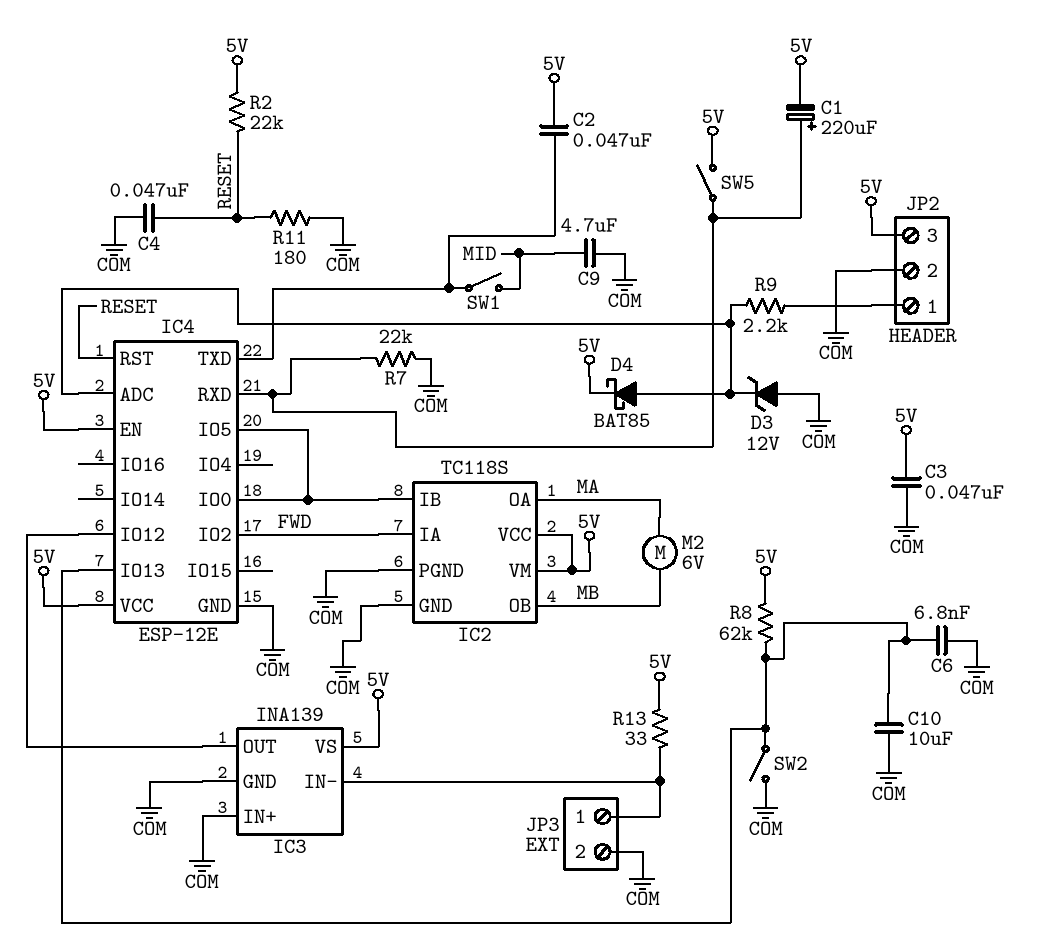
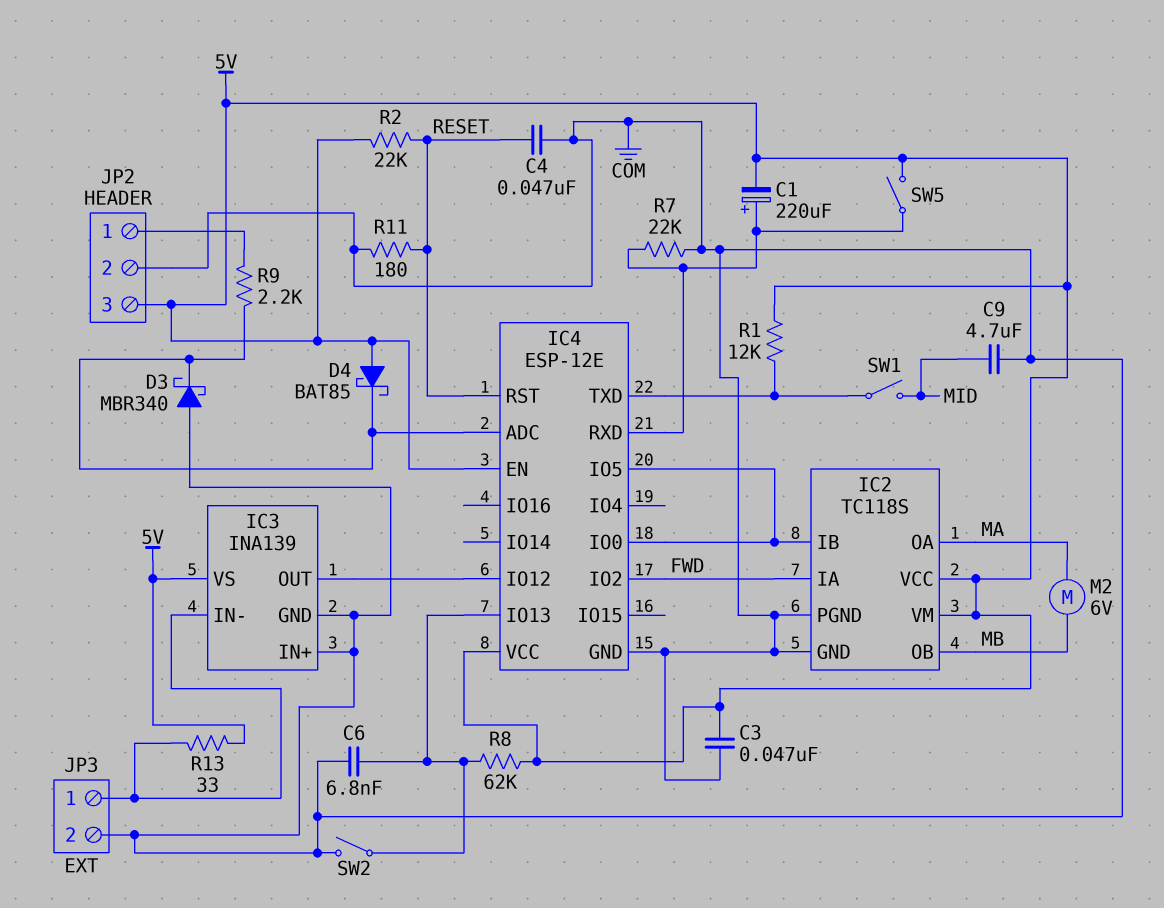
C2: 47nF (5V, IC4/TXD) -> none
C10: 10uF (COM, IC4/IO13) -> none
D3: zener 12V (A COM, K IC4/ADC) -> schottky MBR340 (A COM, K IC4/ADC)
D4: schottky BAT85 (A IC4/ADC, K 5V) -> schottky BAT85 (A 5V, K IC4/ADC)
R1: none -> 12k (5V, IC4/TXD)

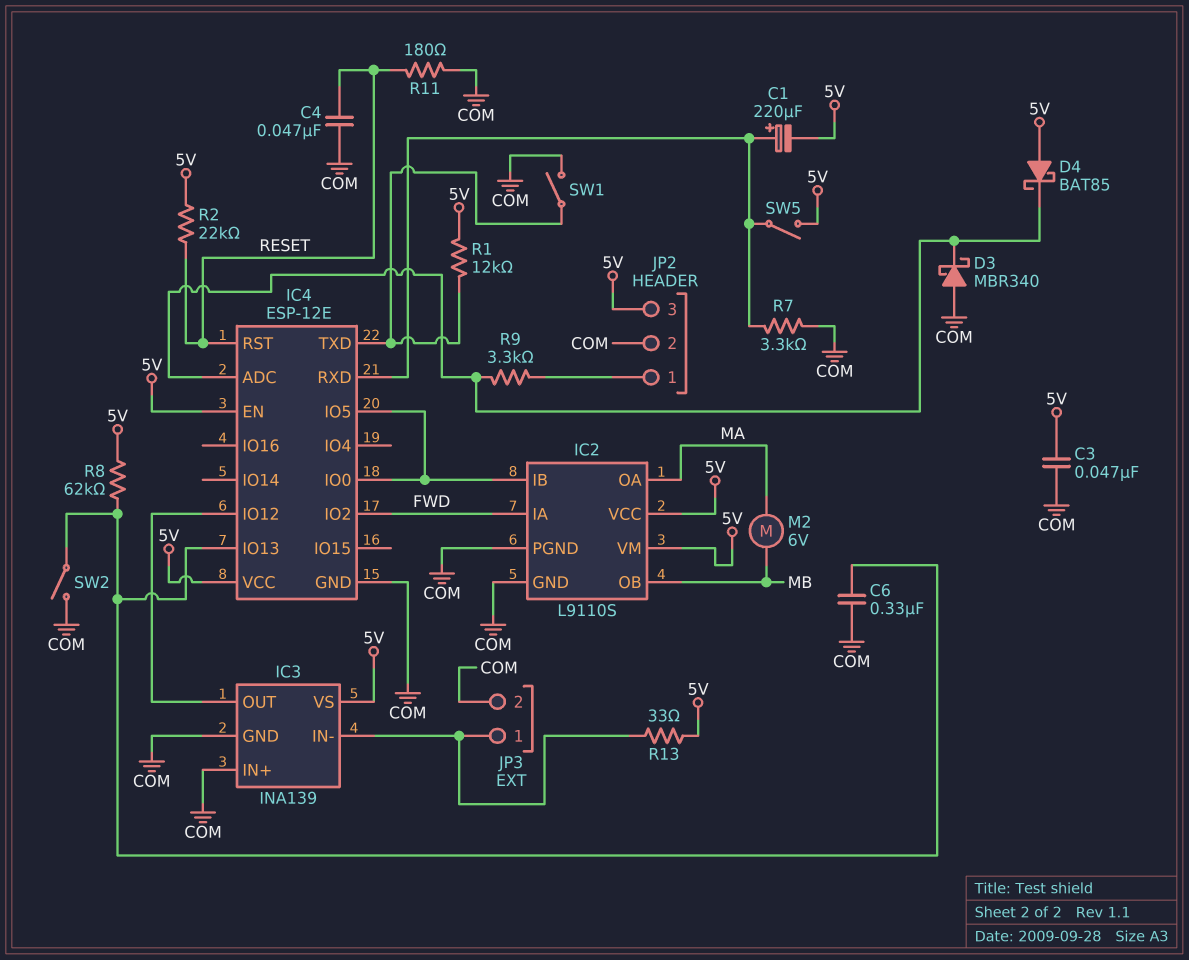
C6: 6.8nF (COM, IC4/IO13) -> 330nF (COM, IC4/IO13)
C9: 4.7uF (COM, MID) -> none
IC2: TC118S -> L9110S
R7: 22k (COM, IC4/RXD) -> 3.3k (COM, IC4/RXD)
R9: 2.2k (IC4/ADC, JP2/1) -> 3.3k (IC4/ADC, JP2/1)
SW1: switch (IC4/TXD, MID) -> switch (COM, IC4/TXD)

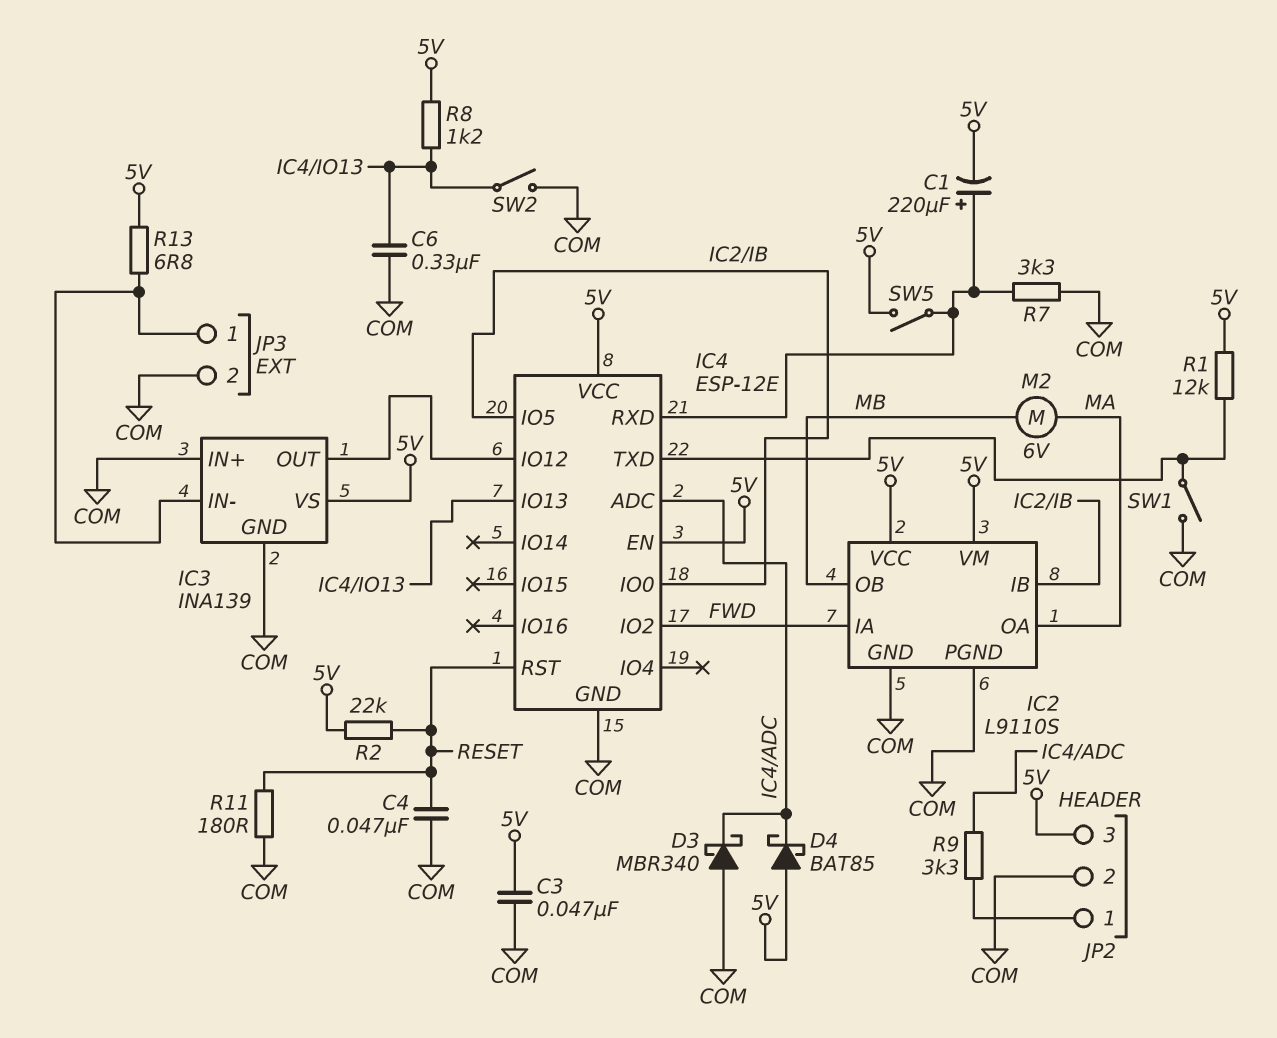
R8: 62k (5V, IC4/IO13) -> 1.2k (5V, IC4/IO13)
R13: 33 (5V, IC3/IN-) -> 6.8 (5V, IC3/IN-)

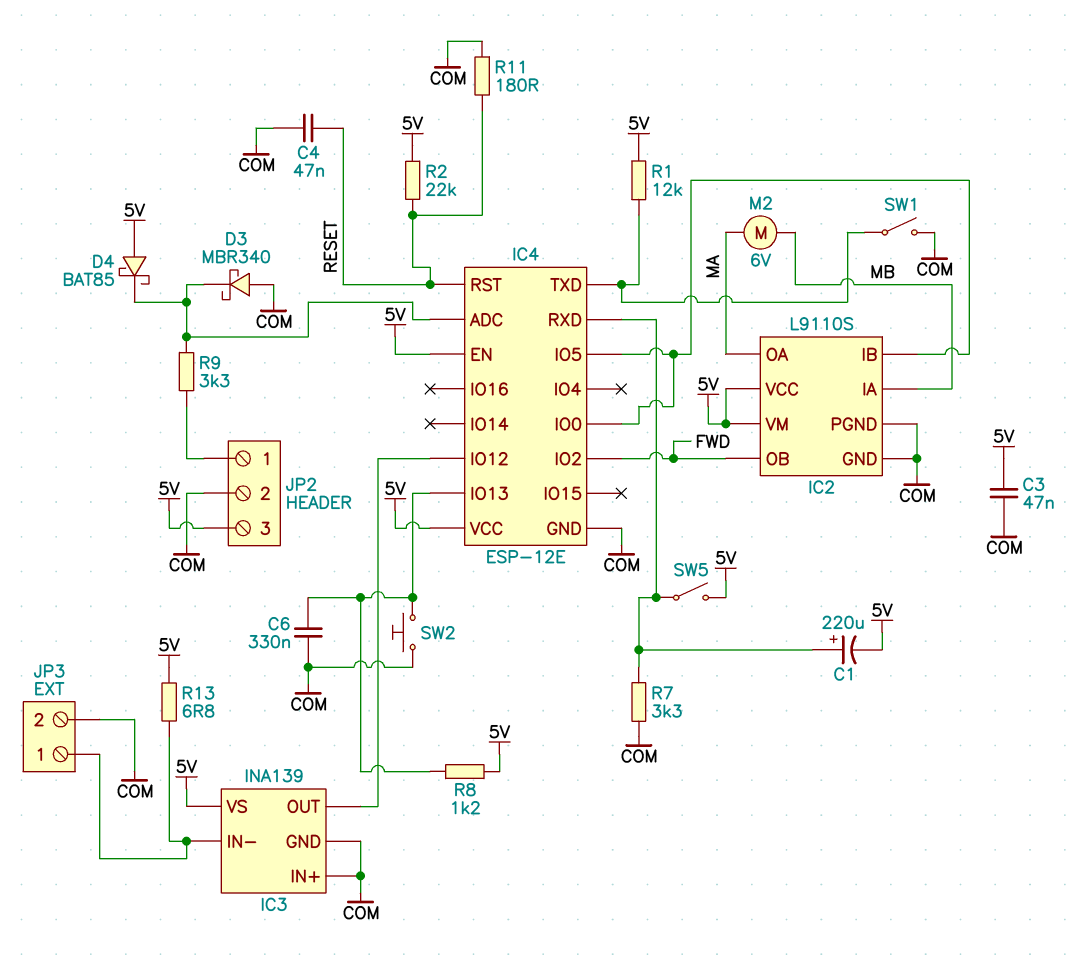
IC2 pin IA: FWD -> MB
IC2 pin OB: MB -> FWD
SW2: switch (COM, IC4/IO13) -> button (COM, IC4/IO13)

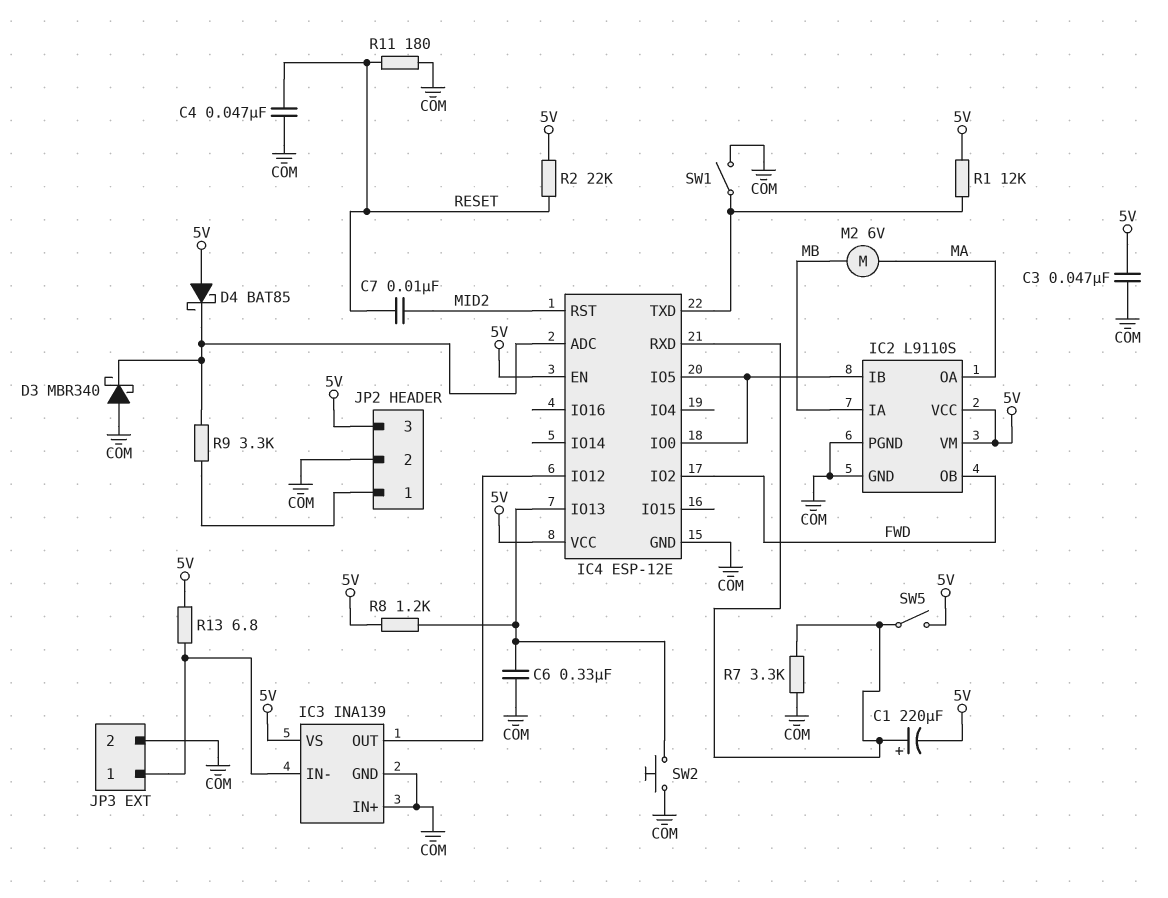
C7: none -> 10nF (MID2, RESET)
IC4 pin RST: RESET -> MID2

